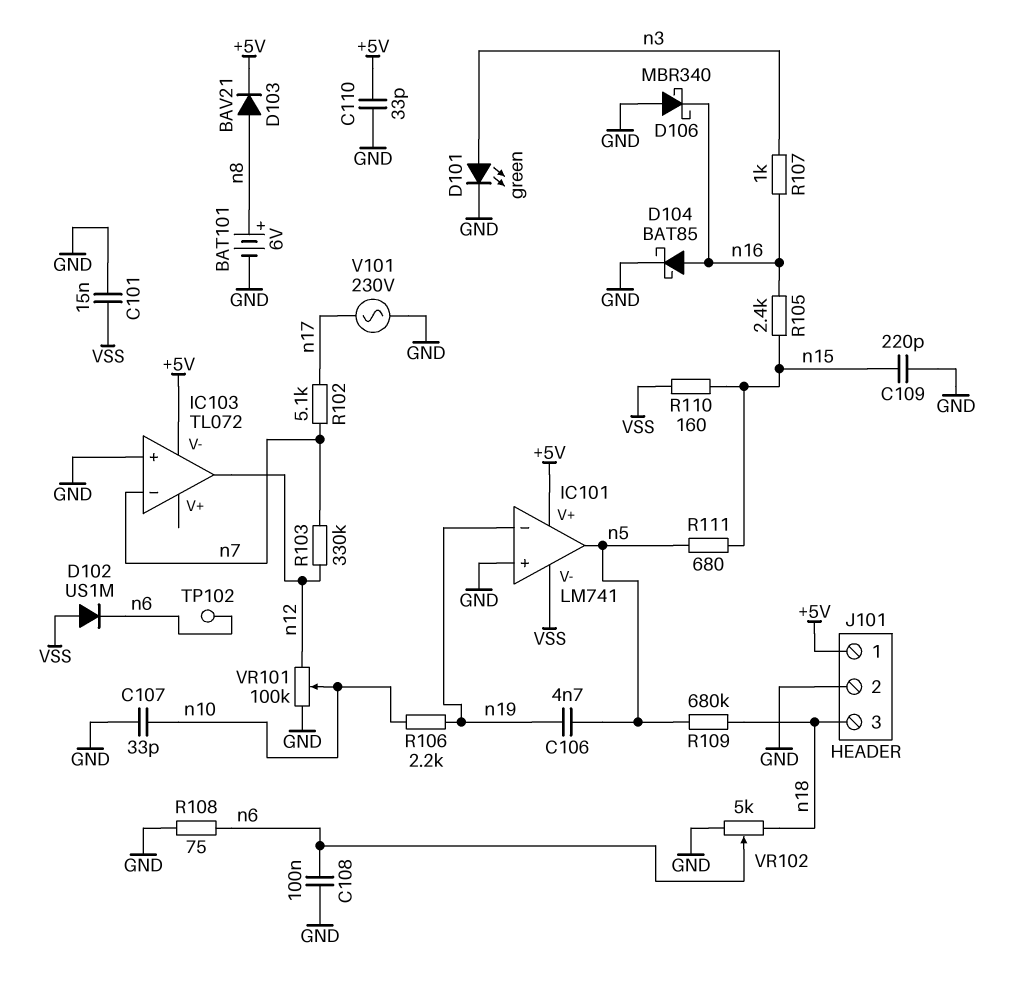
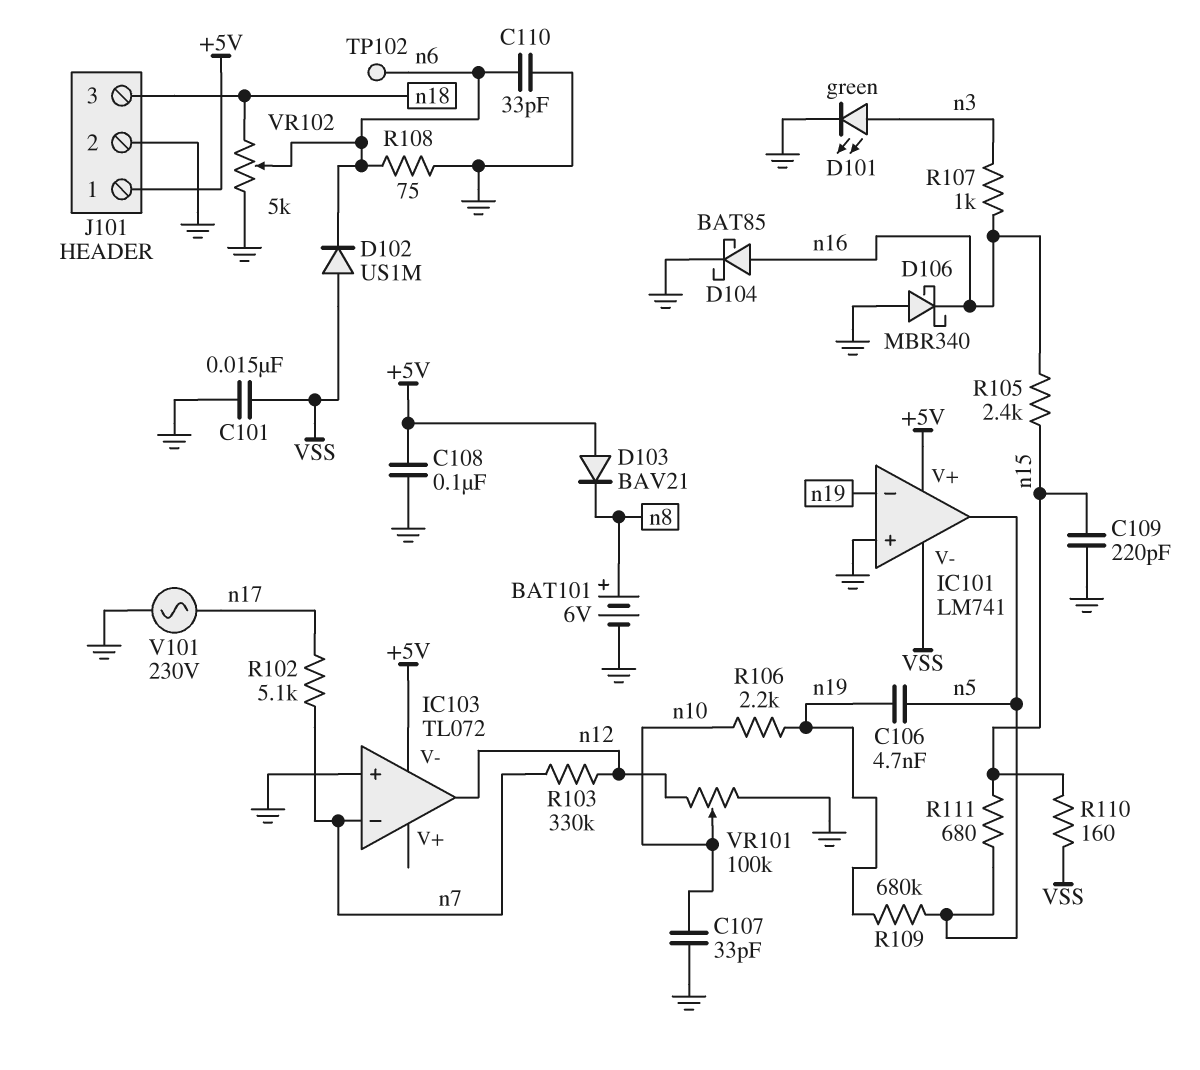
C108: 100nF (GND, n6) -> 100nF (+5V, GND)
C110: 33pF (+5V, GND) -> 33pF (GND, n6)
D103: diode BAV21 (A n8, K +5V) -> diode BAV21 (A +5V, K n8)
R109: 680k (n5, n18) -> 680k (n5, n19)

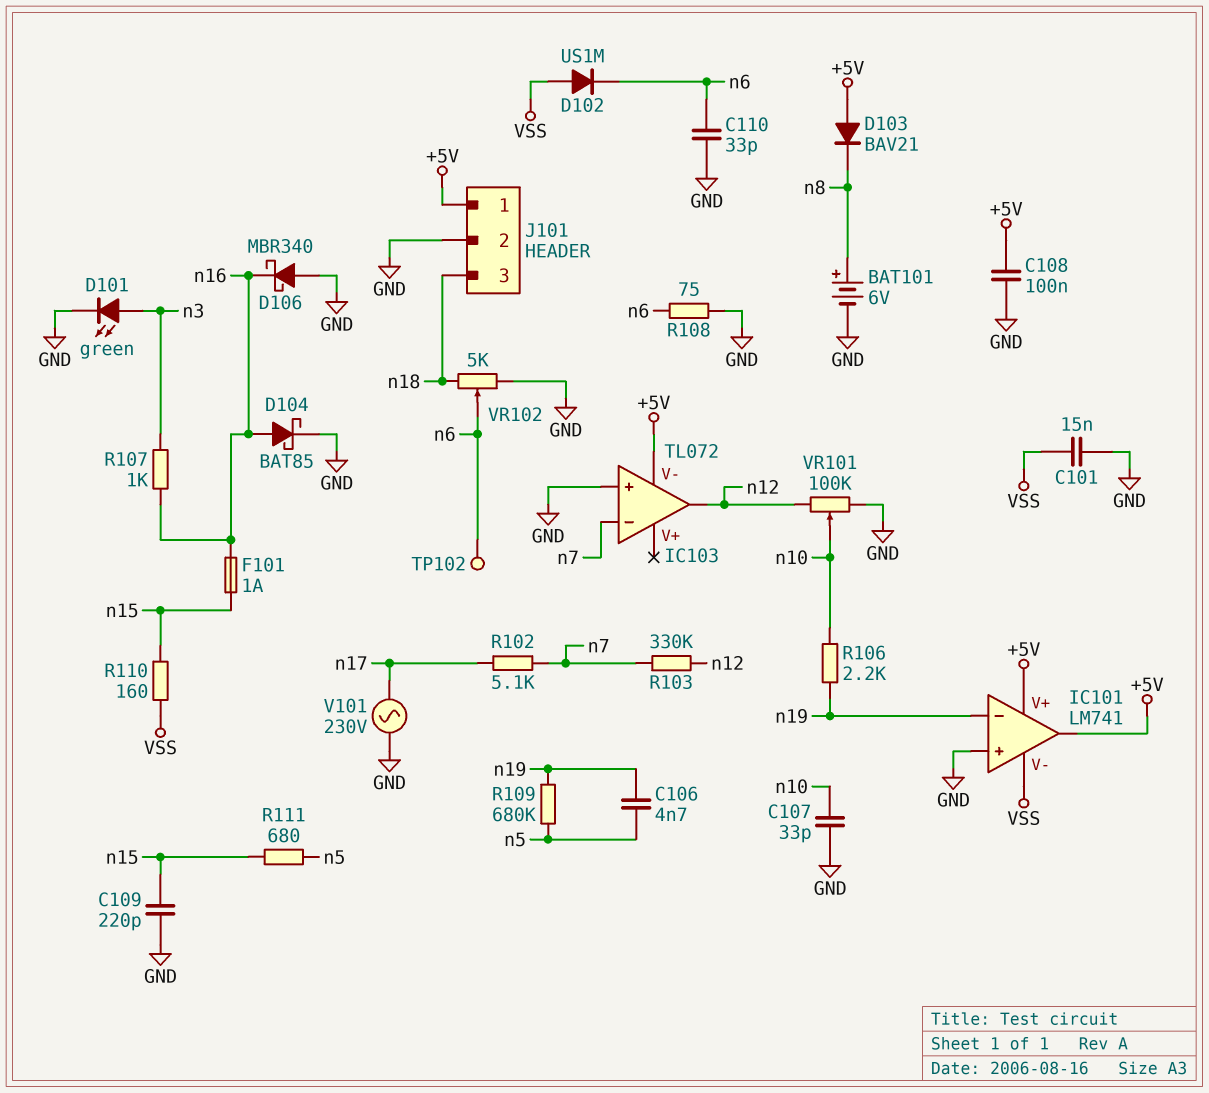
F101: none -> 1A (n15, n16)
IC101 pin out: n5 -> +5V
R105: 2.4k (n15, n16) -> none

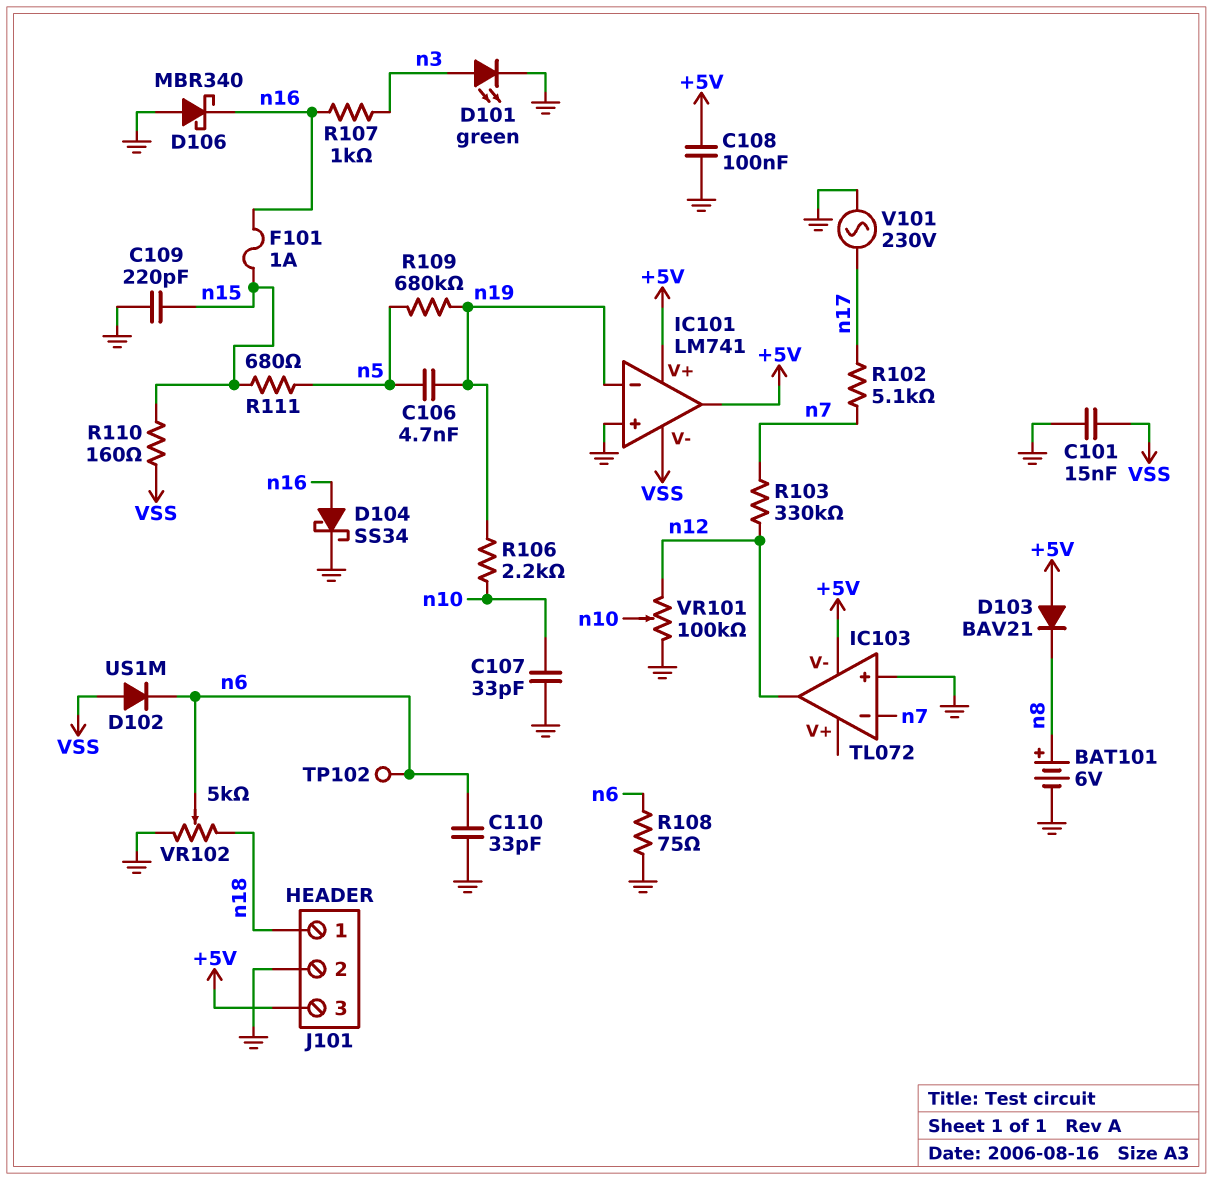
D104: schottky BAT85 (A n16, K GND) -> schottky SS34 (A n16, K GND)
J101 pin 1: +5V -> n18
J101 pin 3: n18 -> +5V

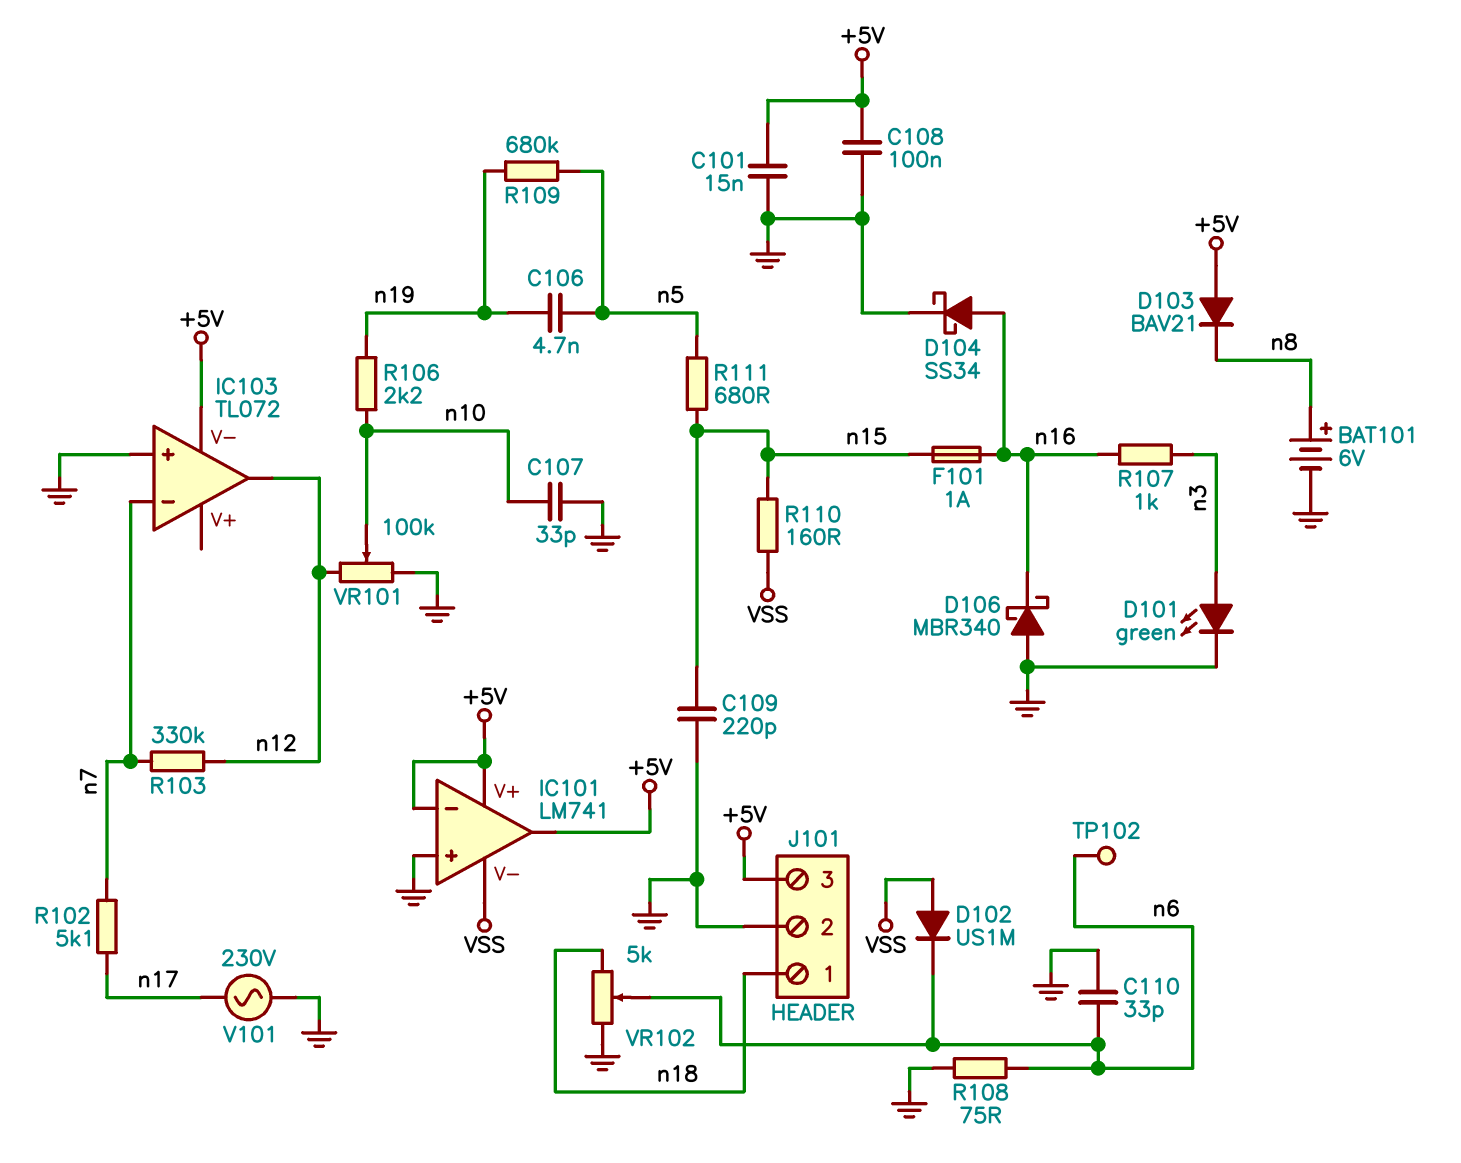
C101: 15nF (GND, VSS) -> 15nF (+5V, GND)
IC101 pin in-: n19 -> +5V

